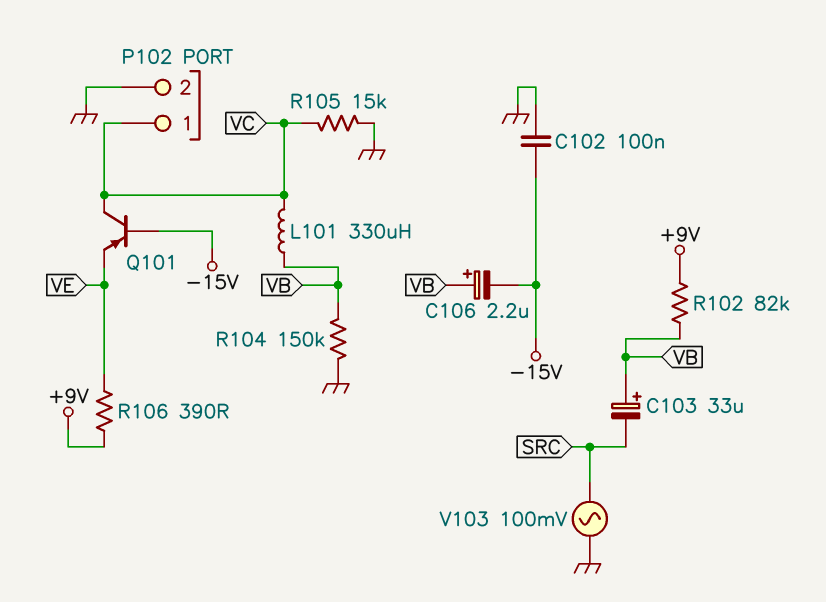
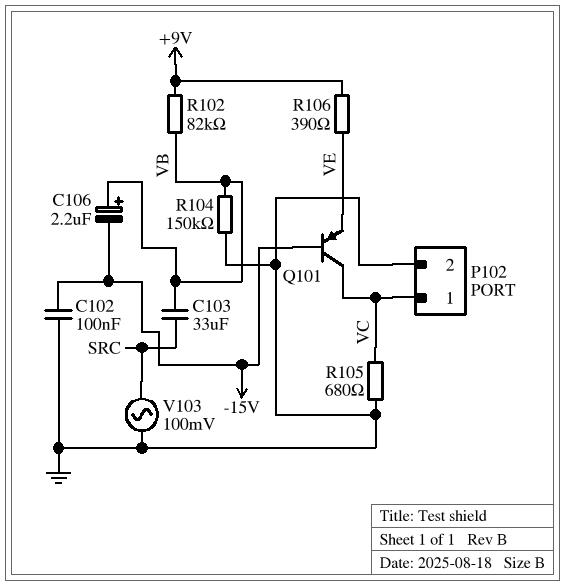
C103: 33uF (plus VB, minus SRC) -> 33uF (SRC, VB)
L101: 330uH (VB, VC) -> none
R105: 15k (GND, VC) -> 680 (GND, VC)

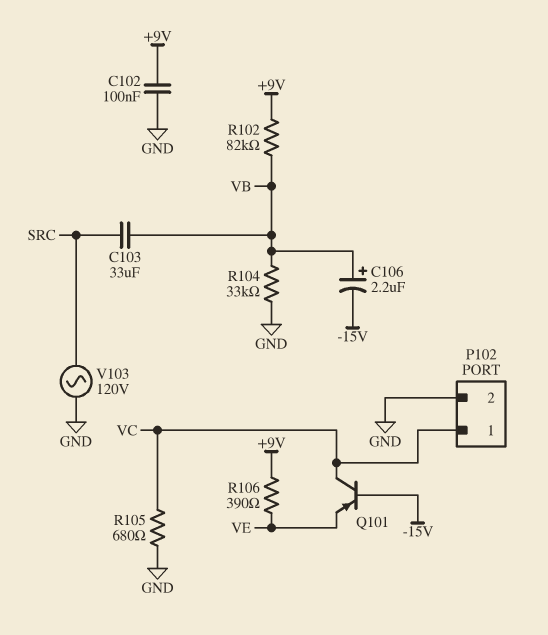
C102: 100nF (-15V, GND) -> 100nF (+9V, GND)
R104: 150k (GND, VB) -> 33k (GND, VB)
V103: AC 100mV (GND, SRC) -> AC 120V (GND, SRC)

